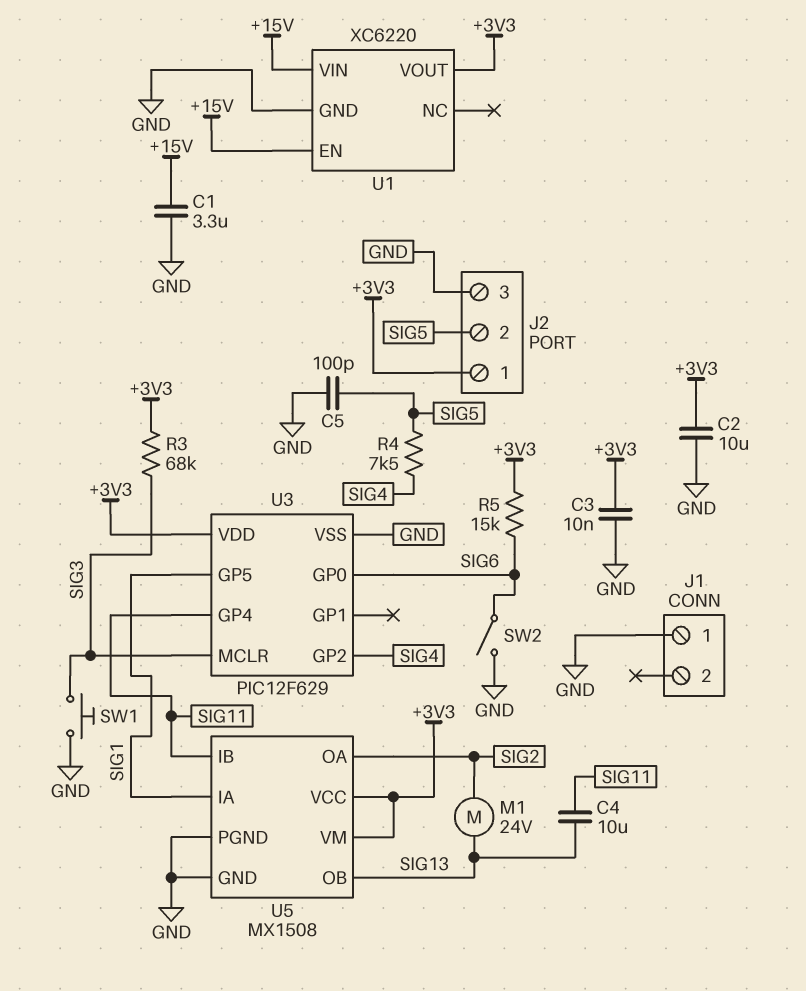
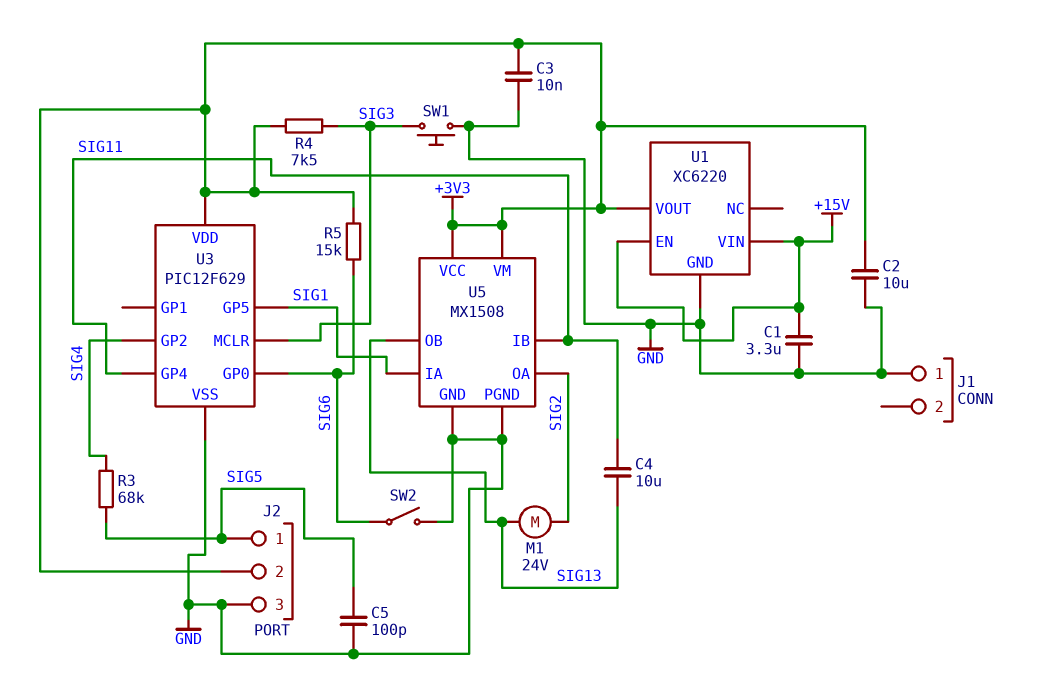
J2 pin 1: +3V3 -> SIG5
J2 pin 2: SIG5 -> +3V3
R3: 68k (+3V3, SIG3) -> 68k (SIG4, SIG5)
R4: 7.5k (SIG4, SIG5) -> 7.5k (+3V3, SIG3)

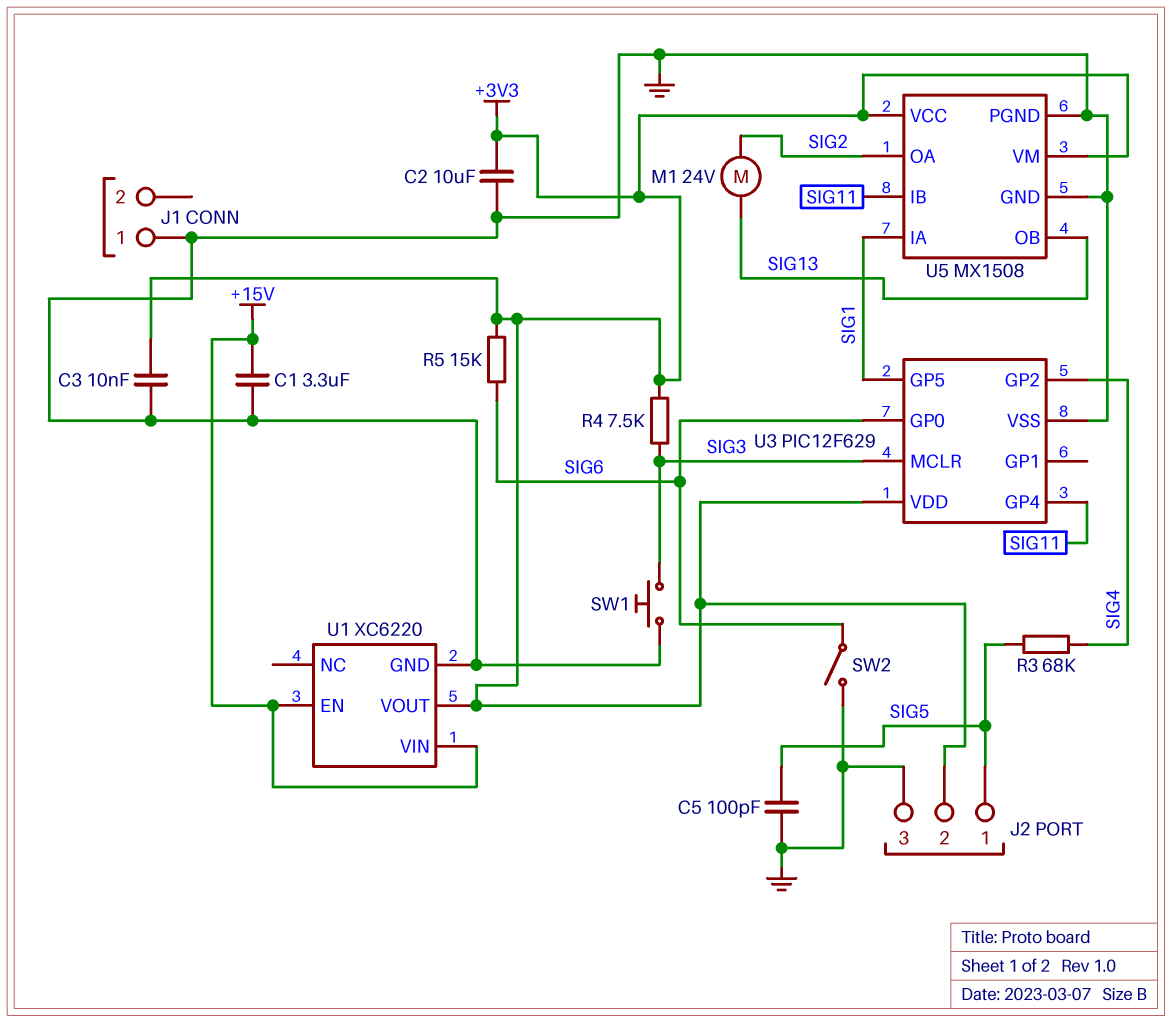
C4: 10uF (SIG11, SIG13) -> none

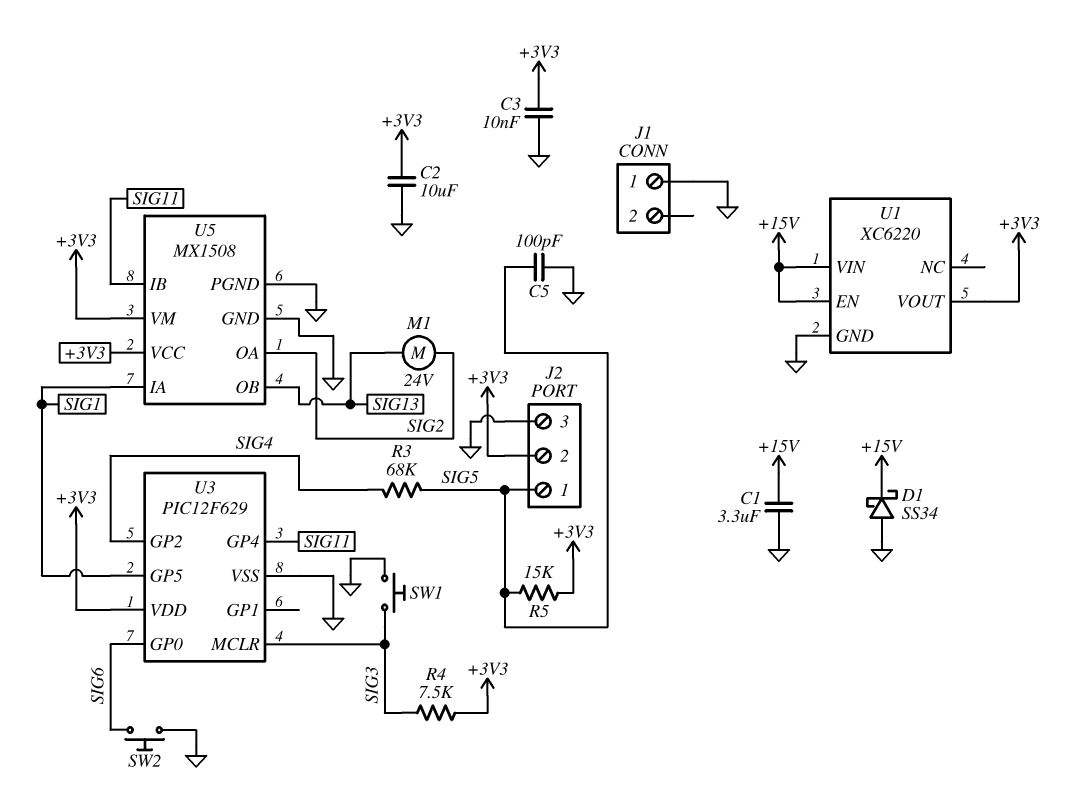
D1: none -> schottky SS34 (A GND, K +15V)
R5: 15k (+3V3, SIG6) -> 15k (+3V3, SIG5)
SW2: switch (GND, SIG6) -> button (GND, SIG6)

